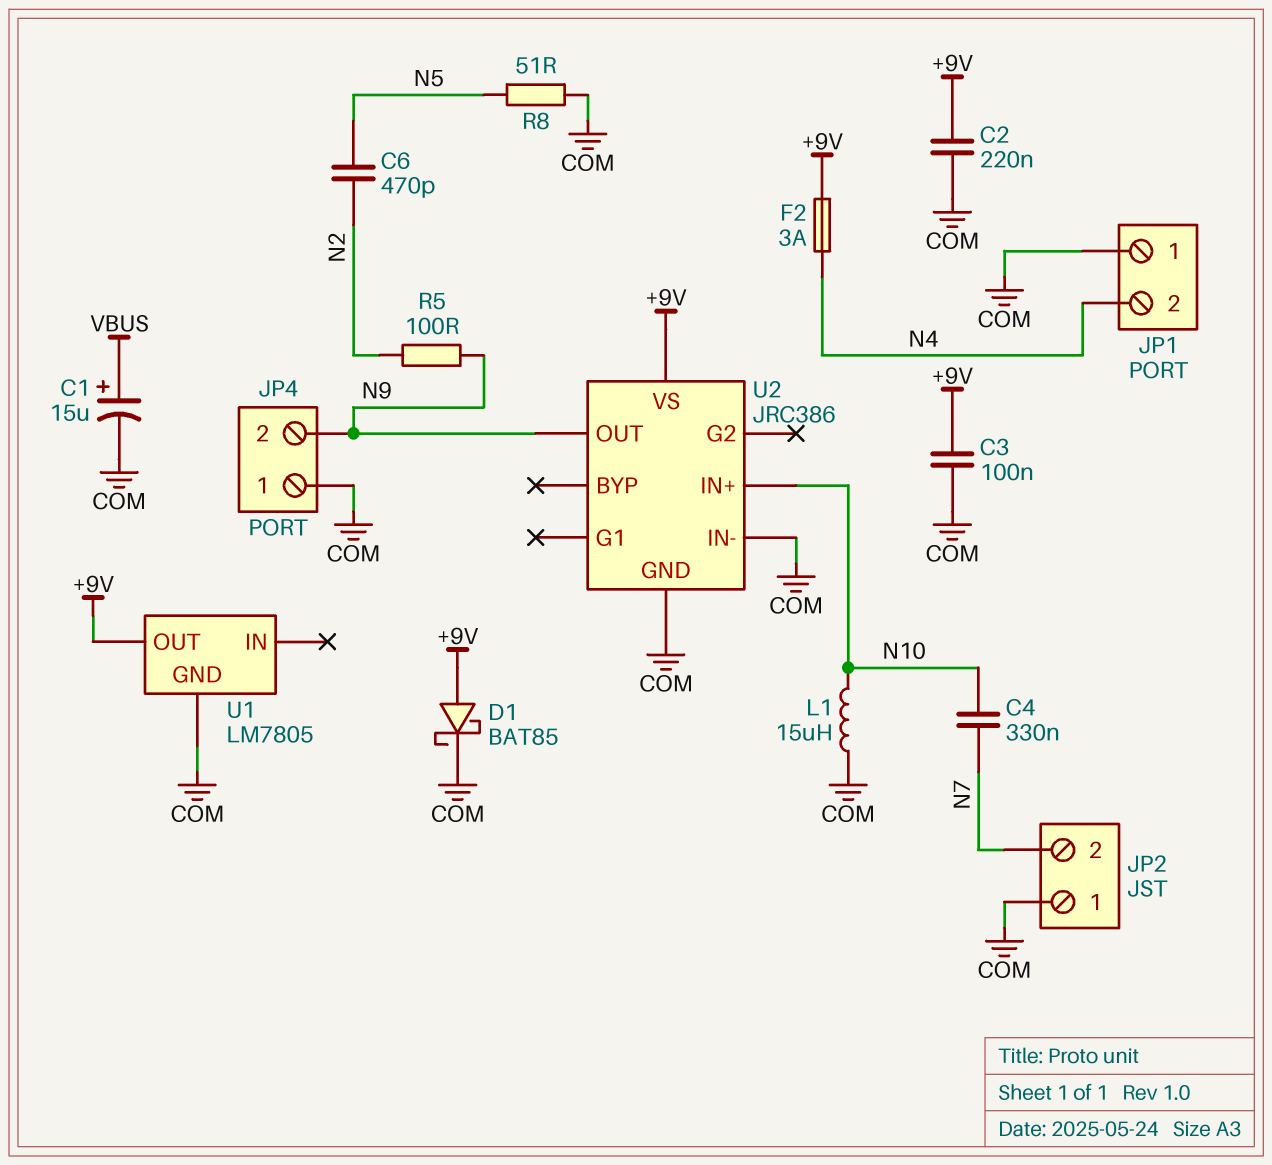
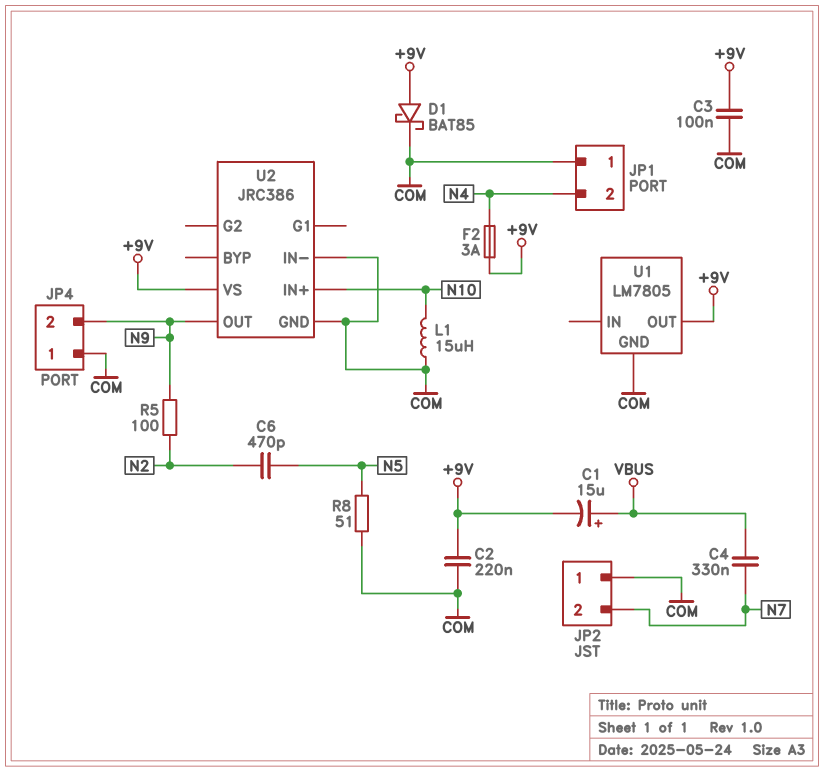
C1: 15uF (plus VBUS, minus COM) -> 15uF (plus VBUS, minus +9V)
C4: 330nF (N7, N10) -> 330nF (N7, VBUS)

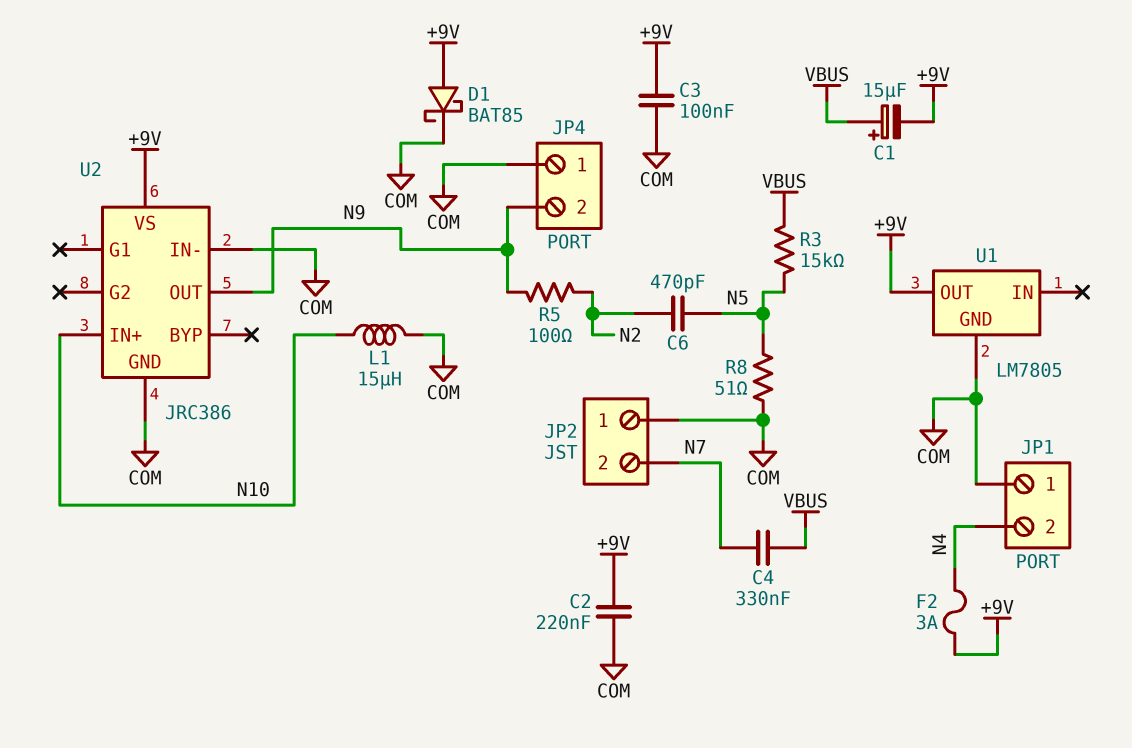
R3: none -> 15k (N5, VBUS)

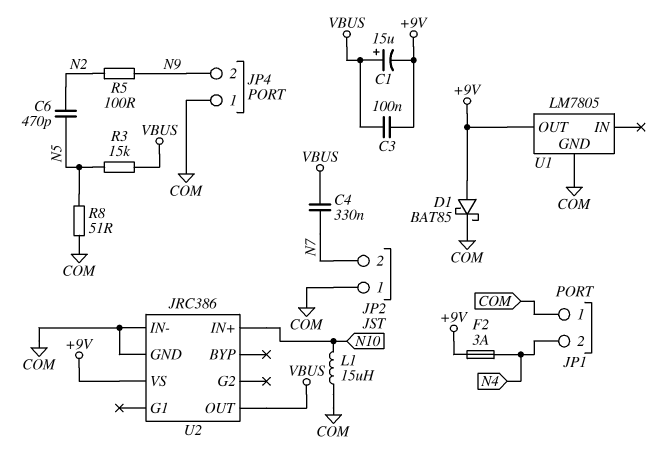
C2: 220nF (+9V, COM) -> none
C3: 100nF (+9V, COM) -> 100nF (+9V, VBUS)
U2 pin OUT: N9 -> VBUS

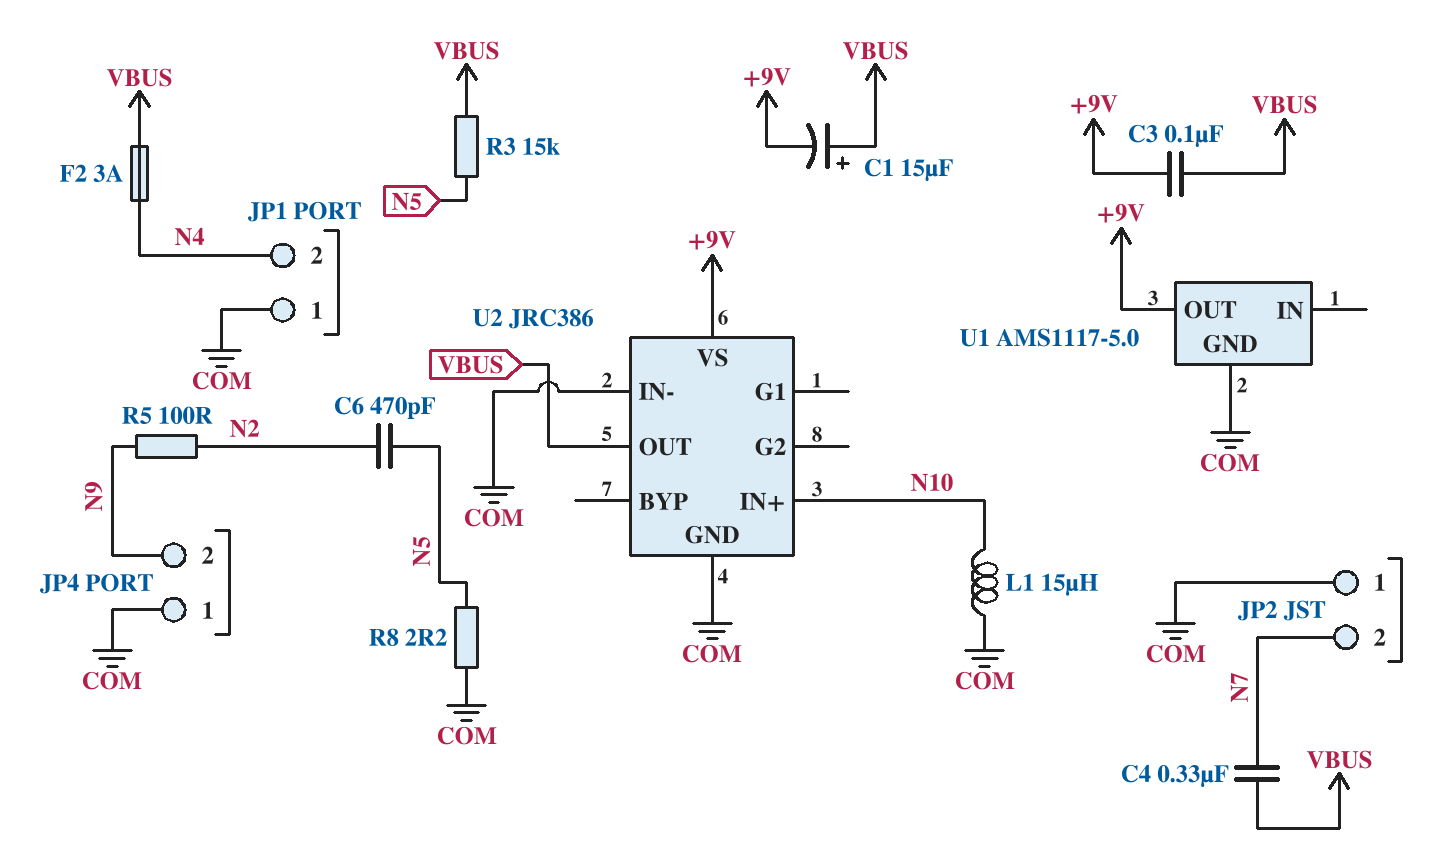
D1: schottky BAT85 (A +9V, K COM) -> none
F2: 3A (+9V, N4) -> 3A (N4, VBUS)
R8: 51 (COM, N5) -> 2.2 (COM, N5)
U1: LM7805 -> AMS1117-5.0

